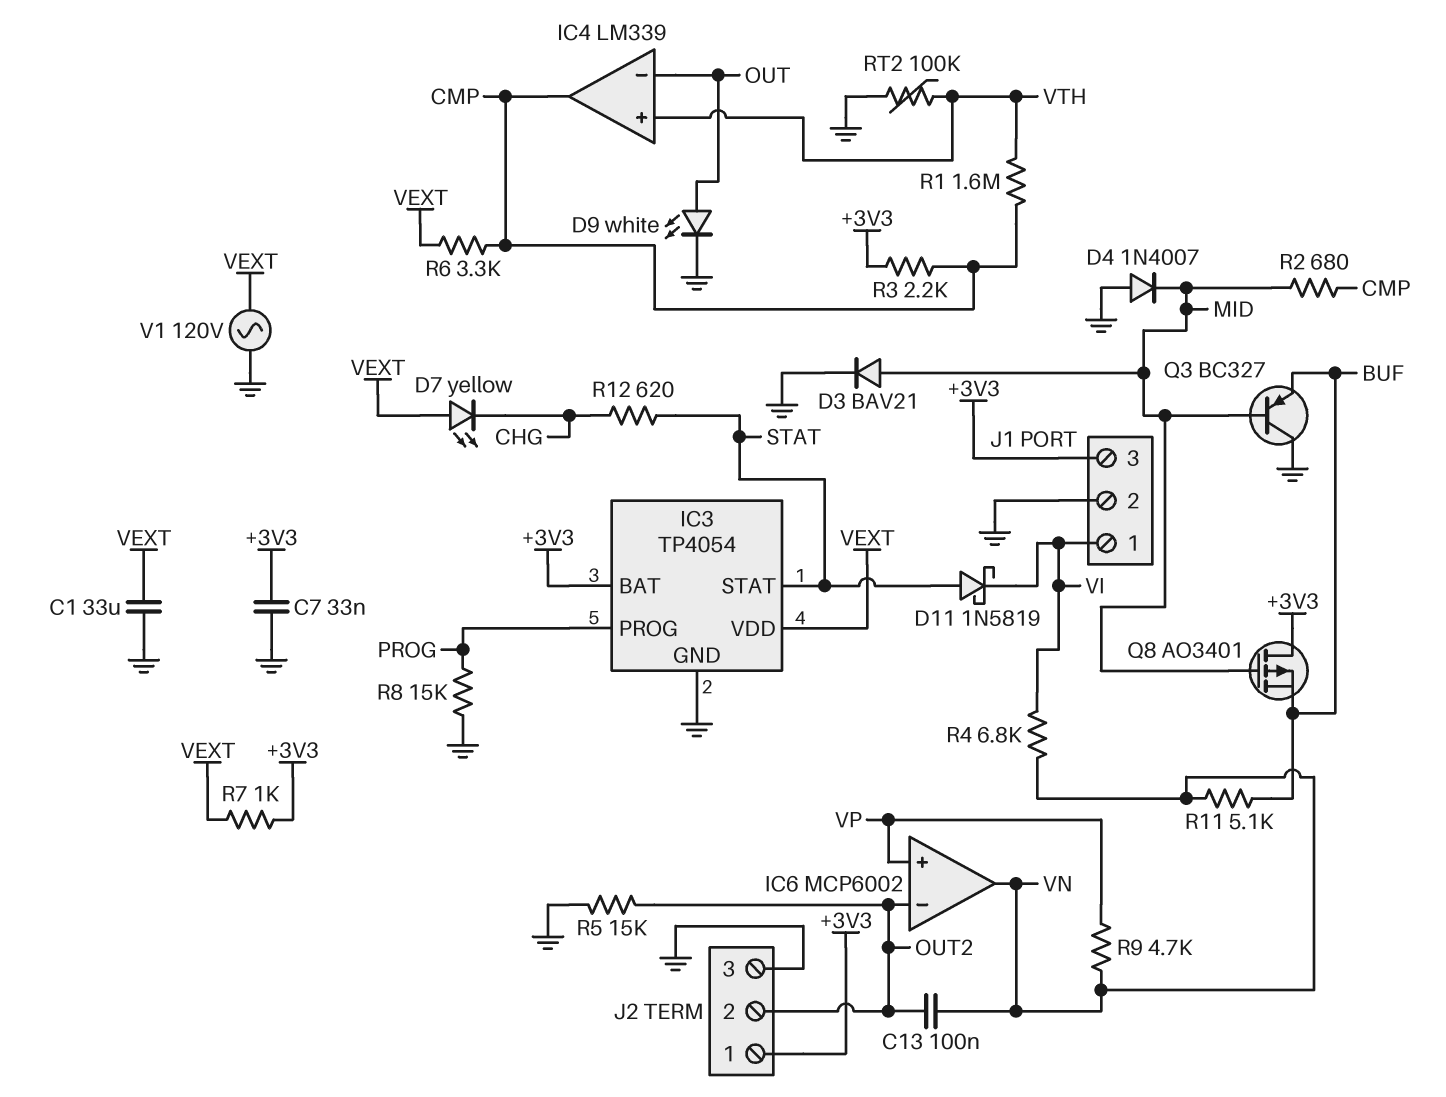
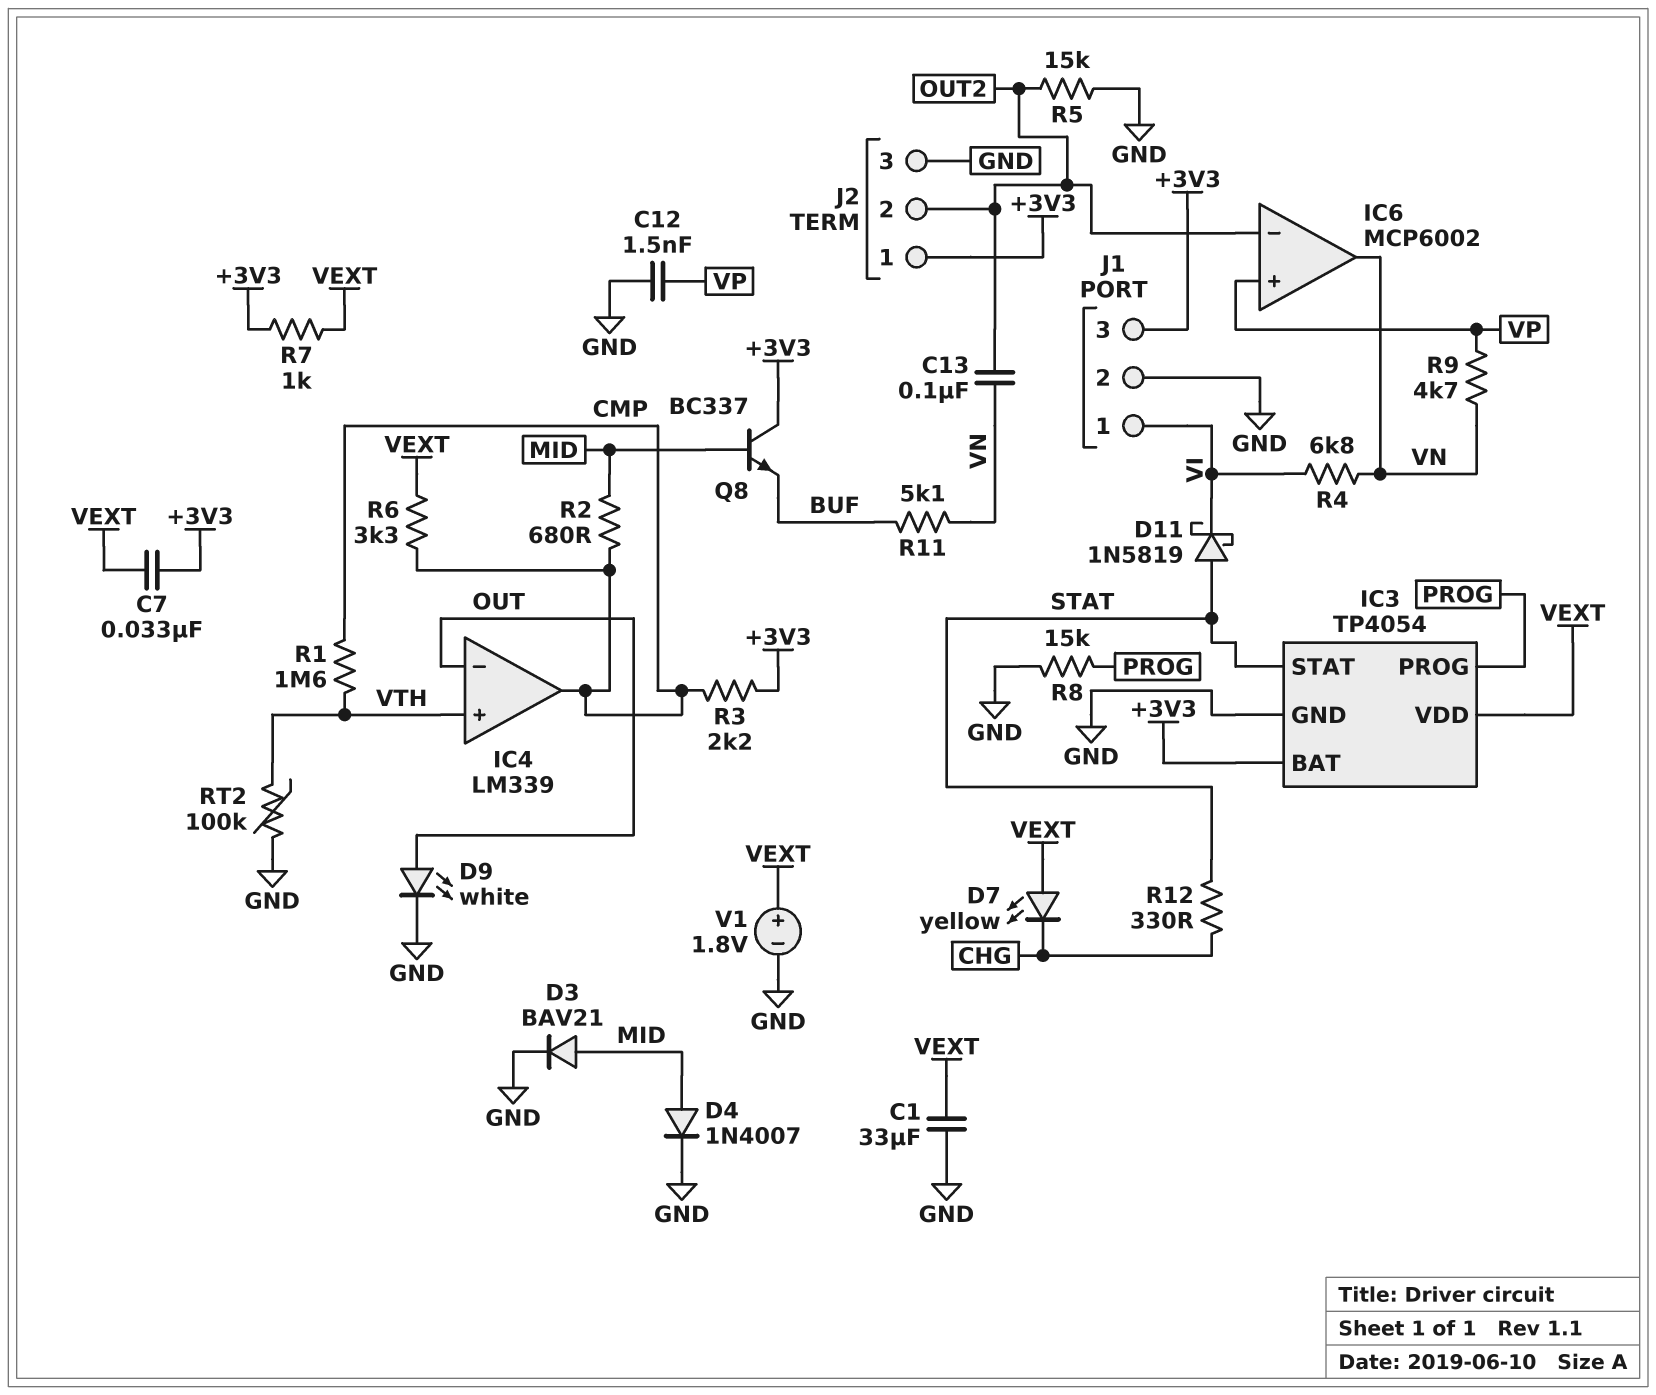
C7: 33nF (+3V3, GND) -> 33nF (+3V3, VEXT)
C12: none -> 1.5nF (GND, VP)
D4: diode 1N4007 (A GND, K MID) -> diode 1N4007 (A MID, K GND)
Q3: PNP BC327 (B MID, C GND, E BUF) -> none
Q8: PMOS AO3401 (G MID, D +3V3, S BUF) -> NPN BC337 (B MID, C +3V3, E BUF)
R12: 620 (CHG, STAT) -> 330 (CHG, STAT)
V1: AC 120V (GND, VEXT) -> 1.8V (plus VEXT, minus GND)

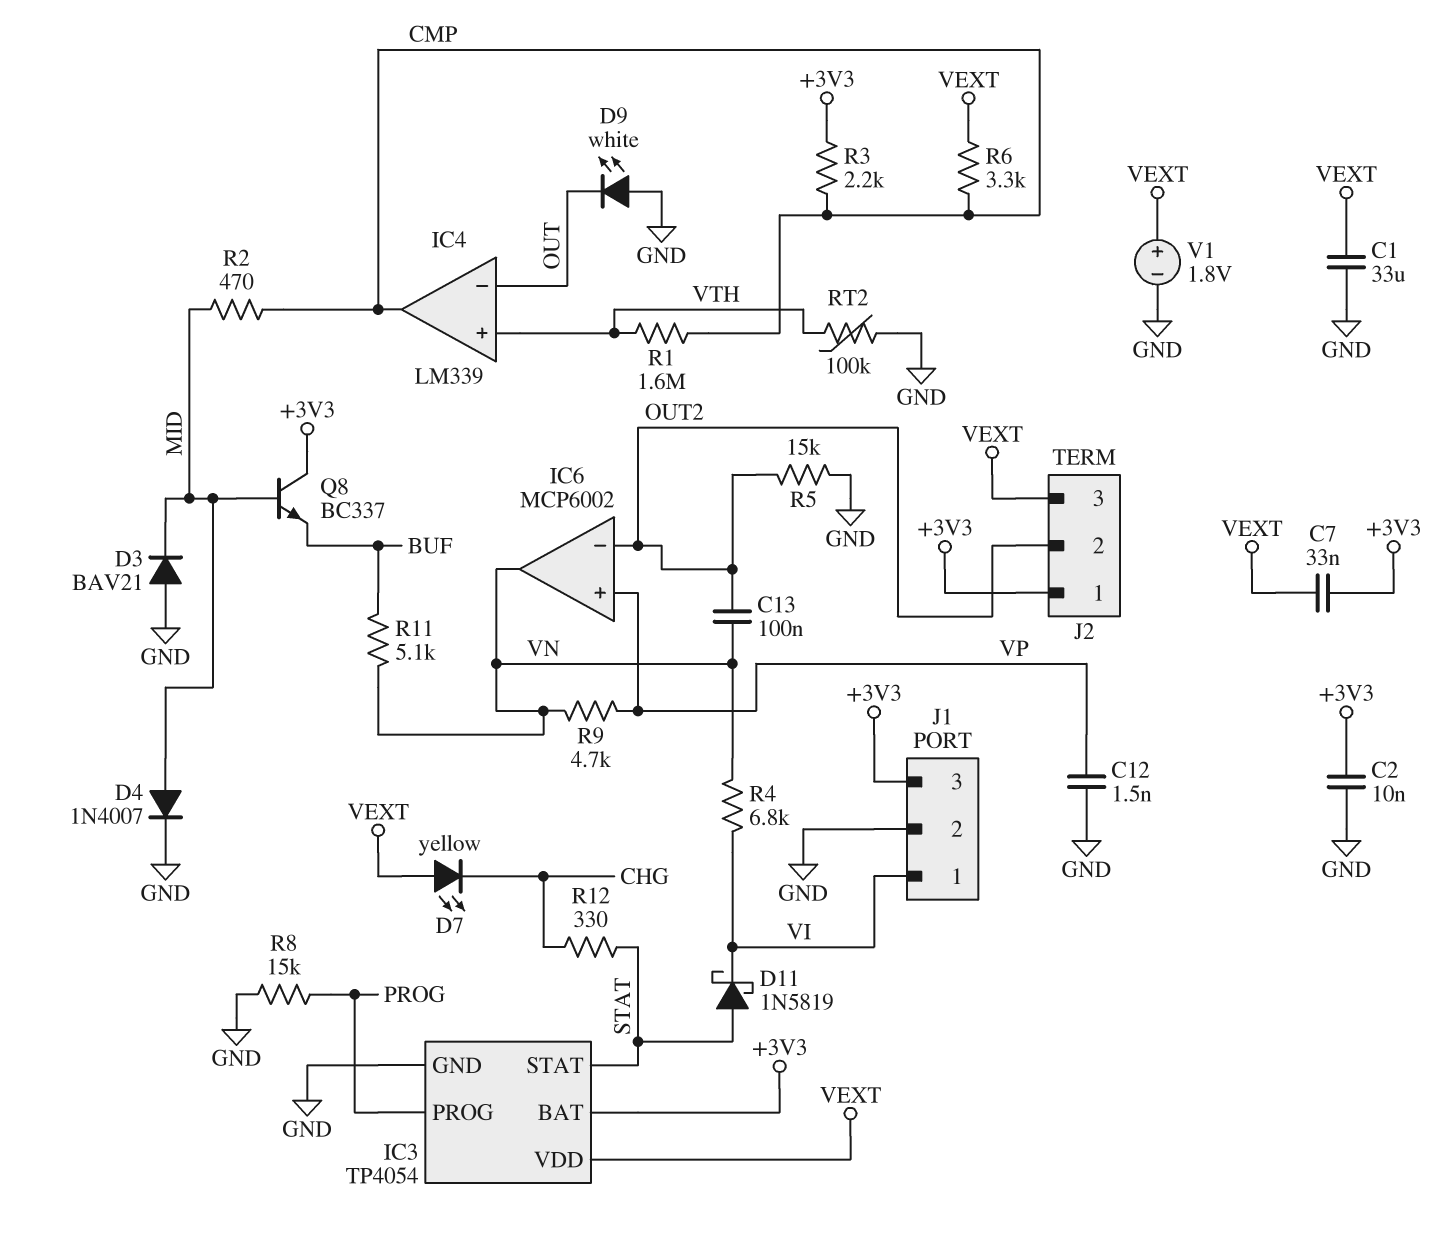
C2: none -> 10nF (+3V3, GND)
D3: diode BAV21 (A MID, K GND) -> diode BAV21 (A GND, K MID)
D9: LED white (A OUT, K GND) -> LED white (A GND, K OUT)
J2 pin 3: GND -> VEXT
R2: 680 (CMP, MID) -> 470 (CMP, MID)
R7: 1k (+3V3, VEXT) -> none

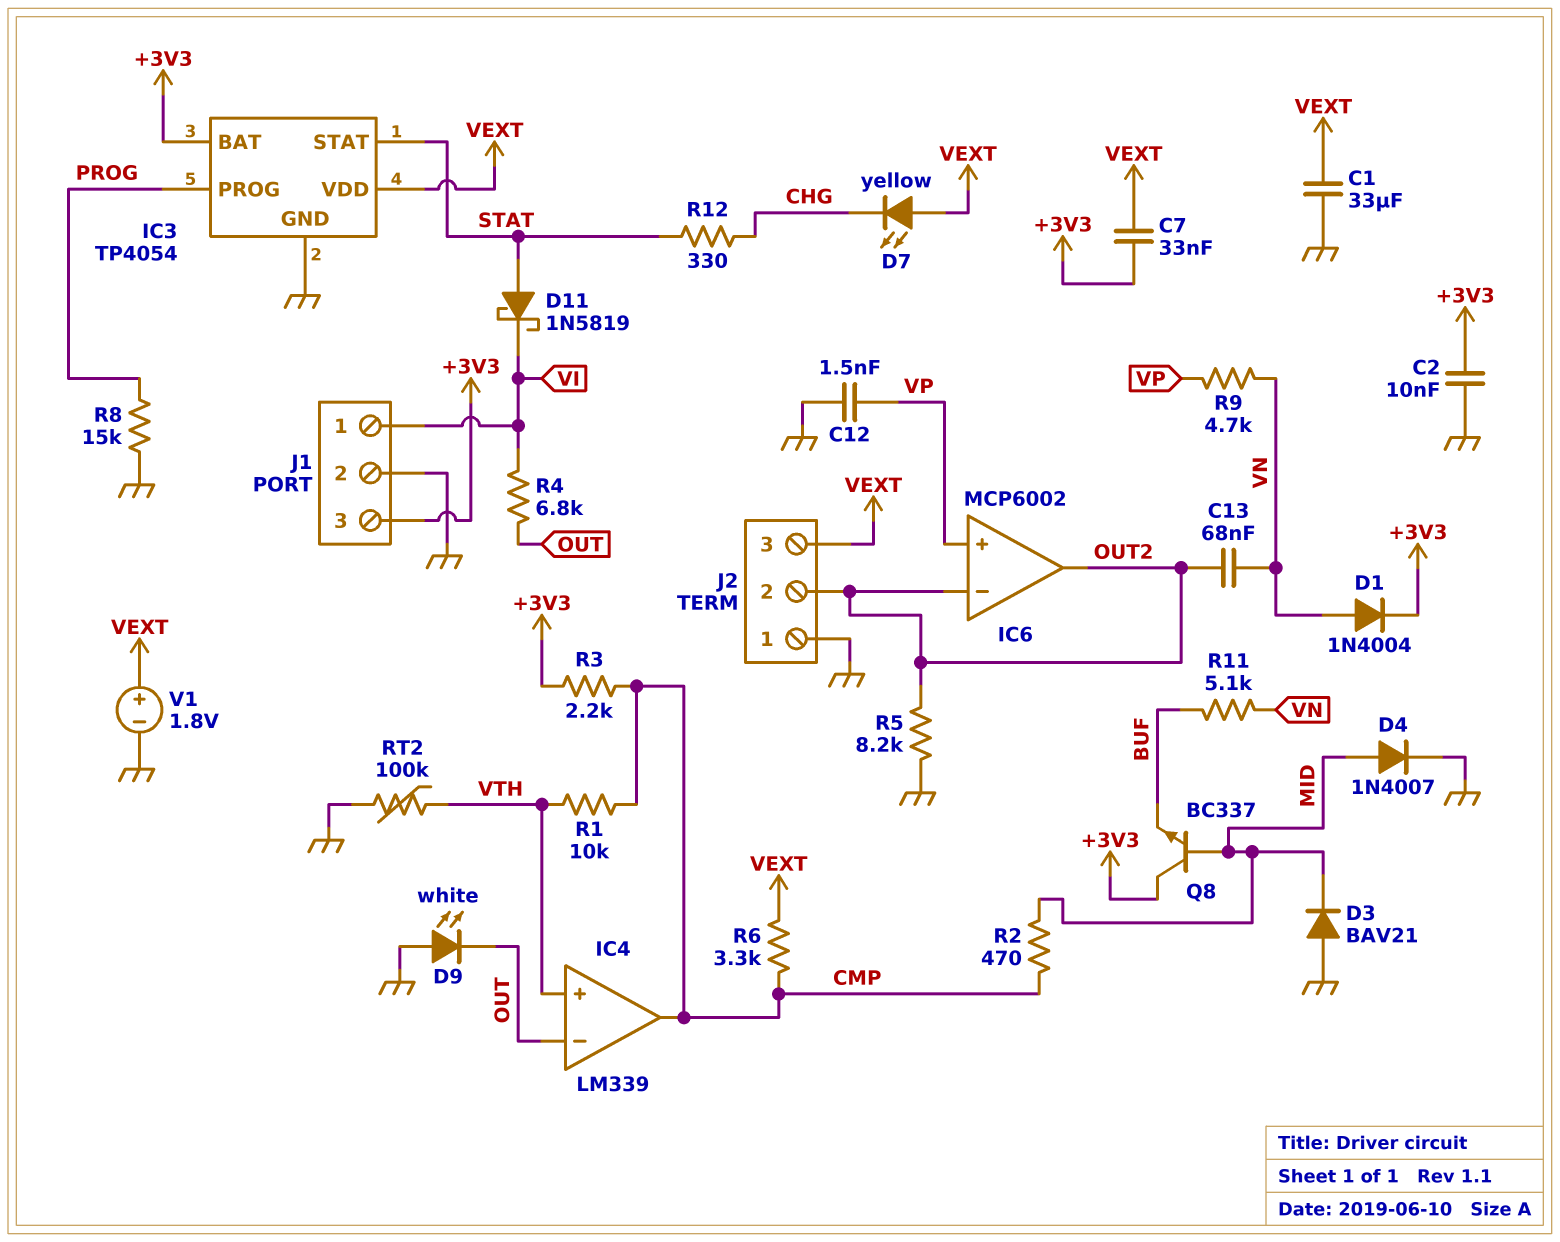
C13: 100nF (OUT2, VN) -> 68nF (OUT2, VN)
D1: none -> diode 1N4004 (A VN, K +3V3)
IC6 pin out: VN -> OUT2
J2 pin 1: +3V3 -> GND
R1: 1.6M (CMP, VTH) -> 10k (CMP, VTH)
R4: 6.8k (VI, VN) -> 6.8k (OUT, VI)
R5: 15k (GND, OUT2) -> 8.2k (GND, OUT2)

